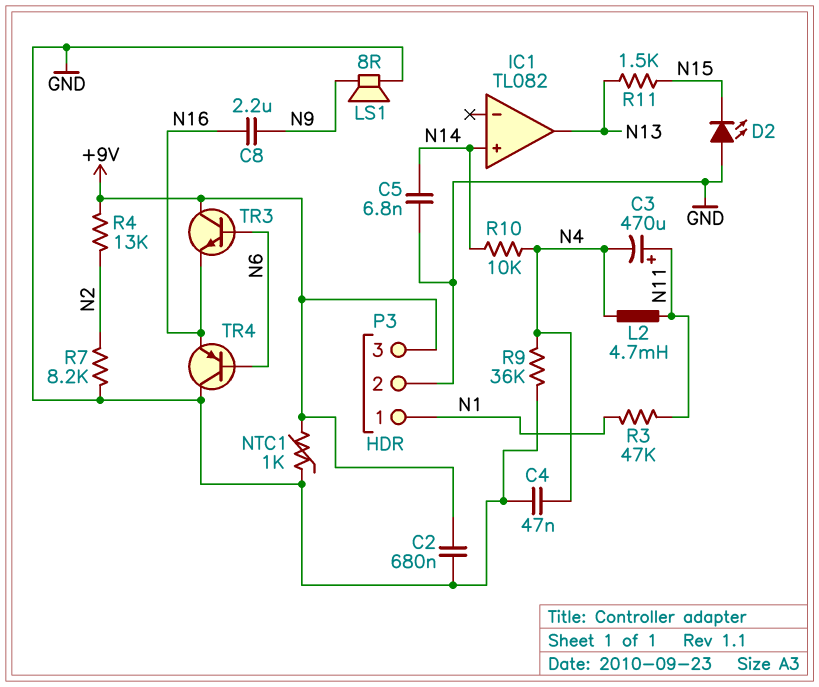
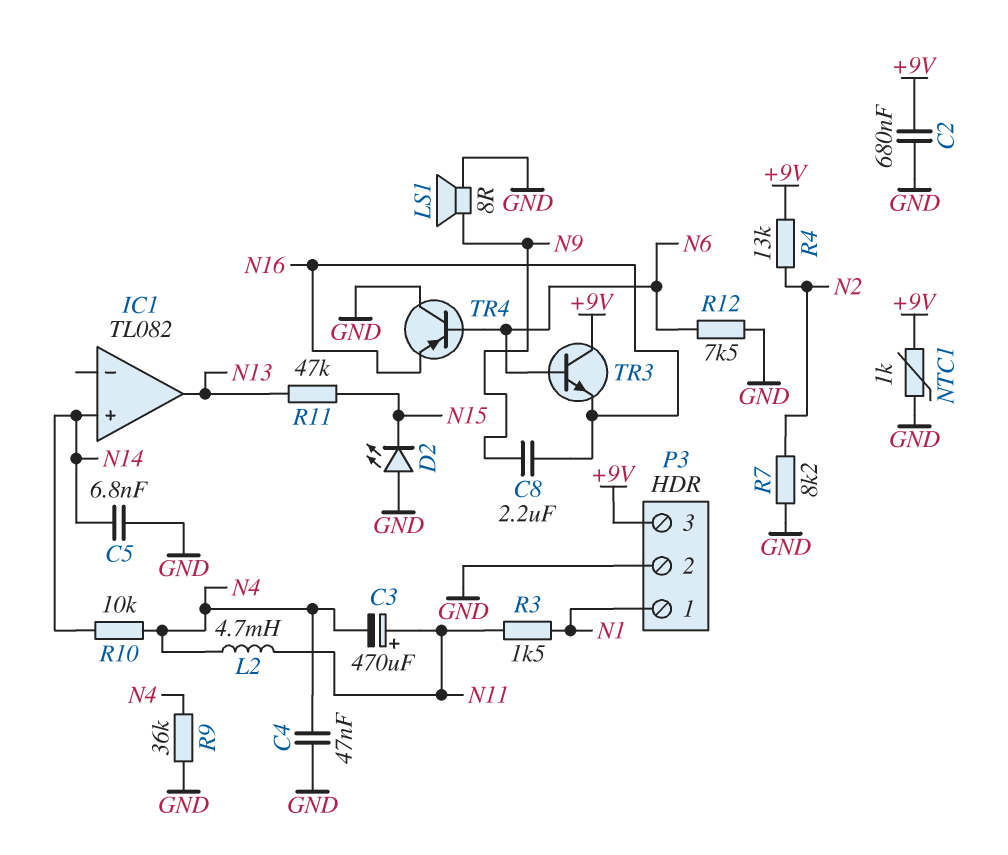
R3: 47k (N1, N11) -> 1.5k (N1, N11)
R11: 1.5k (N13, N15) -> 47k (N13, N15)
R12: none -> 7.5k (GND, N6)

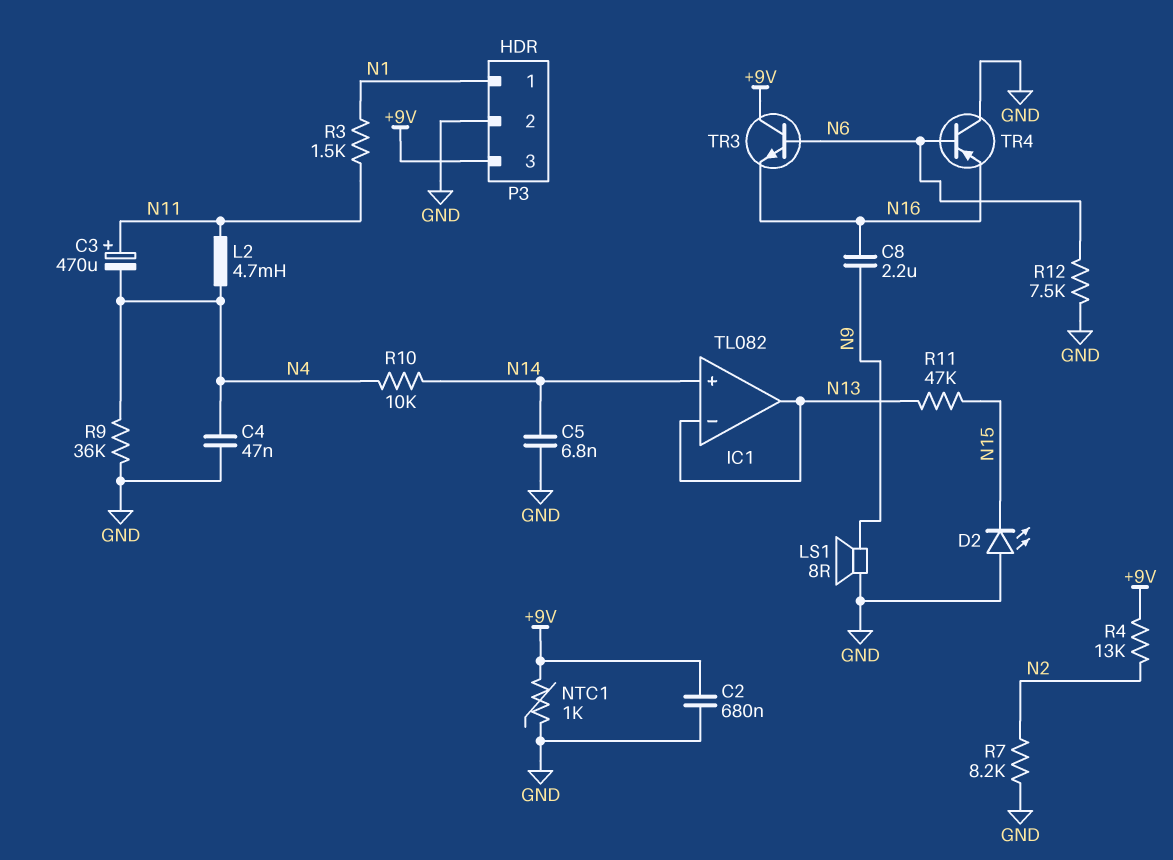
IC1 pin in-: none -> N13

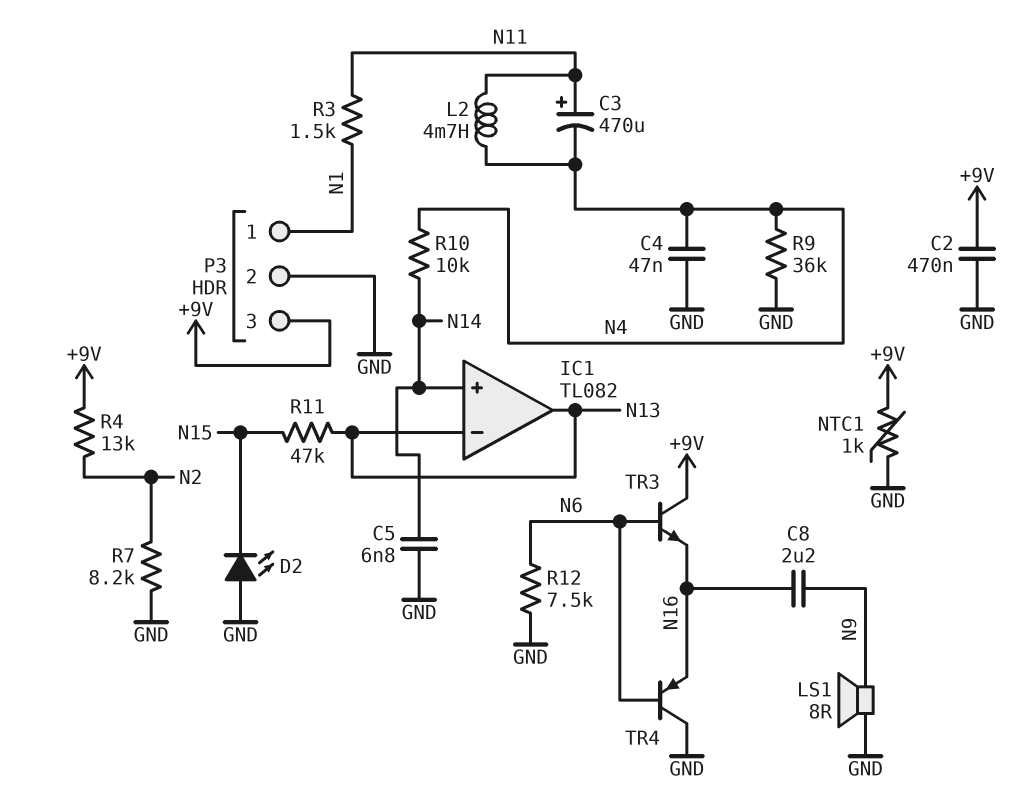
C2: 680nF (+9V, GND) -> 470nF (+9V, GND)

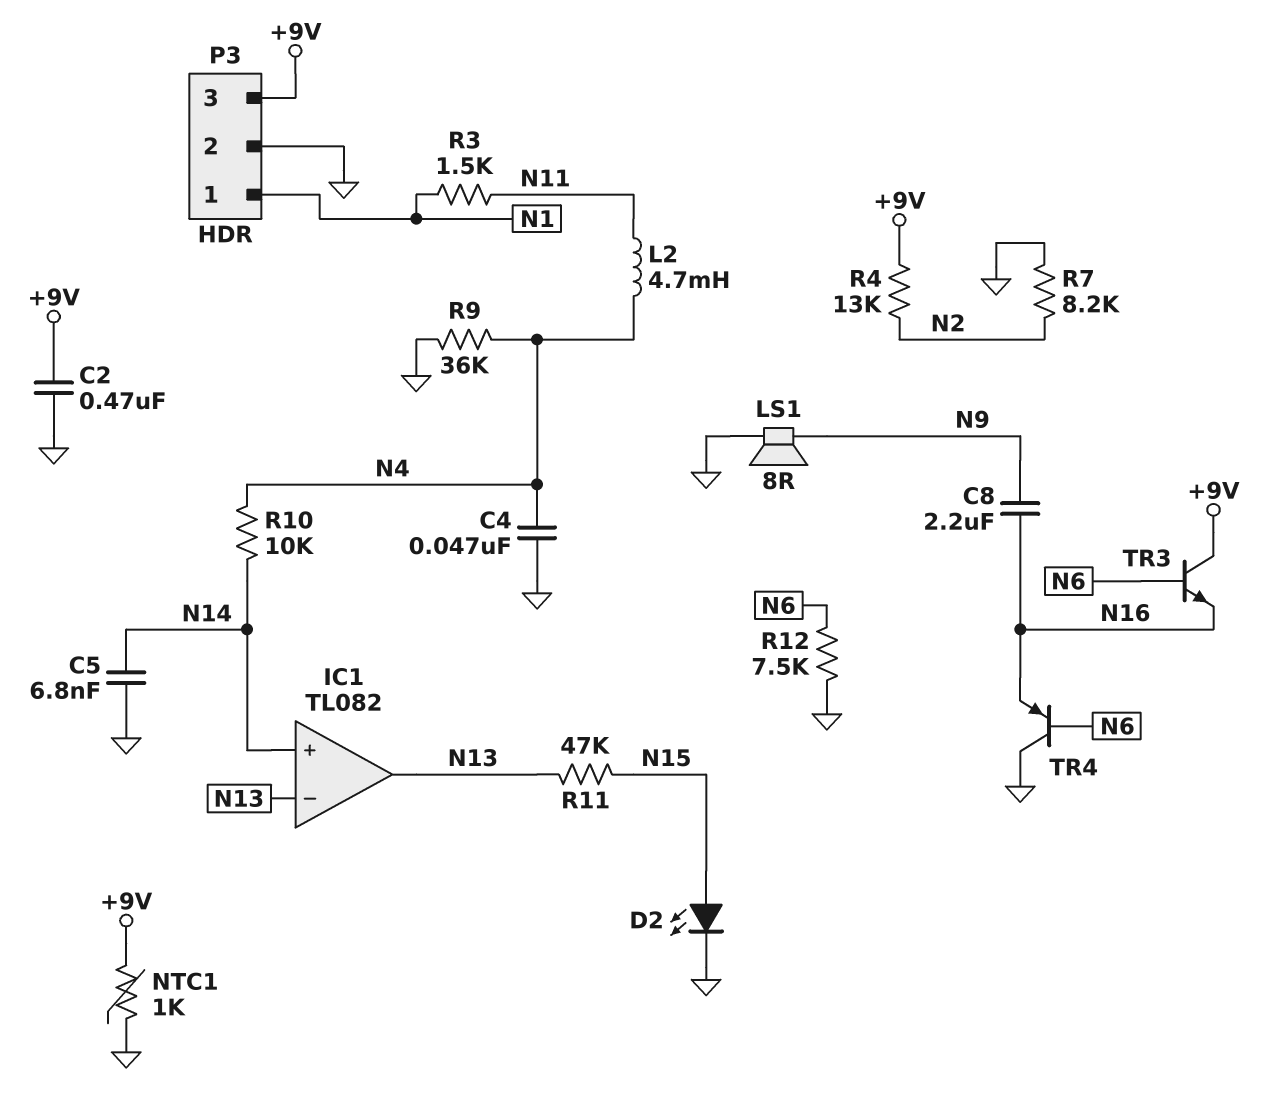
C3: 470uF (plus N11, minus N4) -> none
D2: LED (A GND, K N15) -> LED (A N15, K GND)

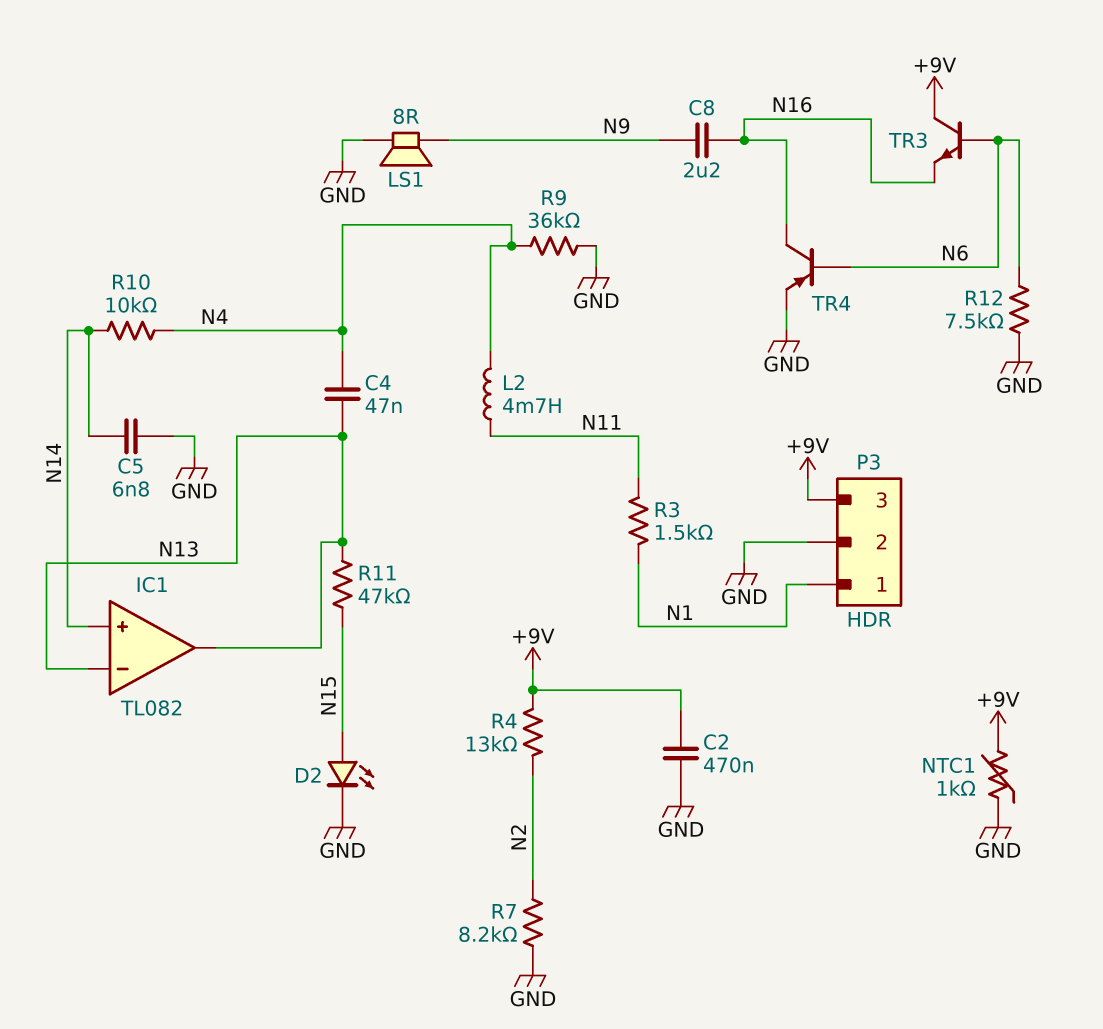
C4: 47nF (GND, N4) -> 47nF (N4, N13)
TR4: PNP (B N6, C GND, E N16) -> PNP (B N6, C N16, E GND)

